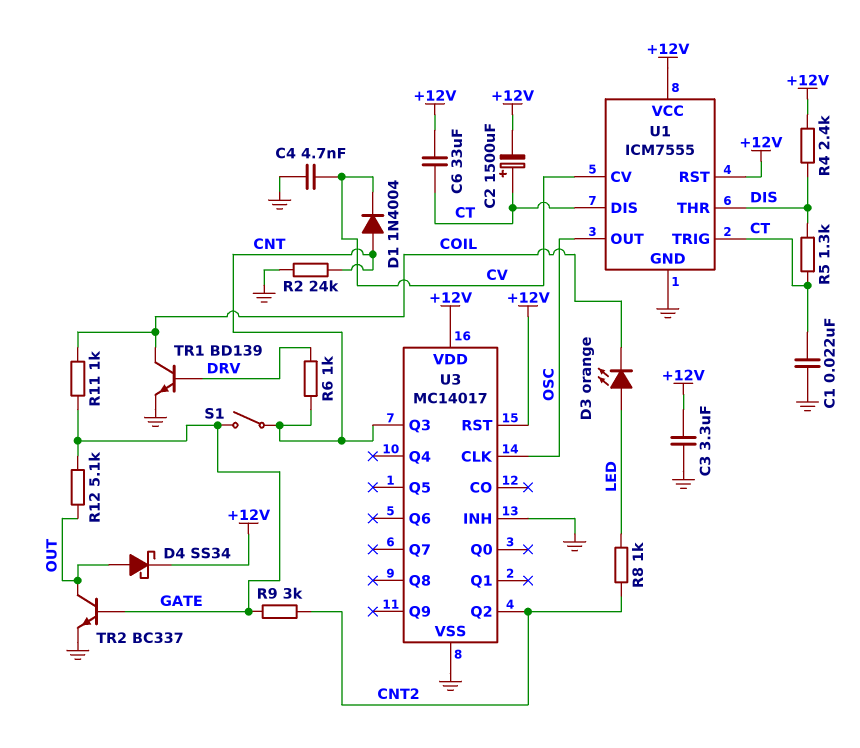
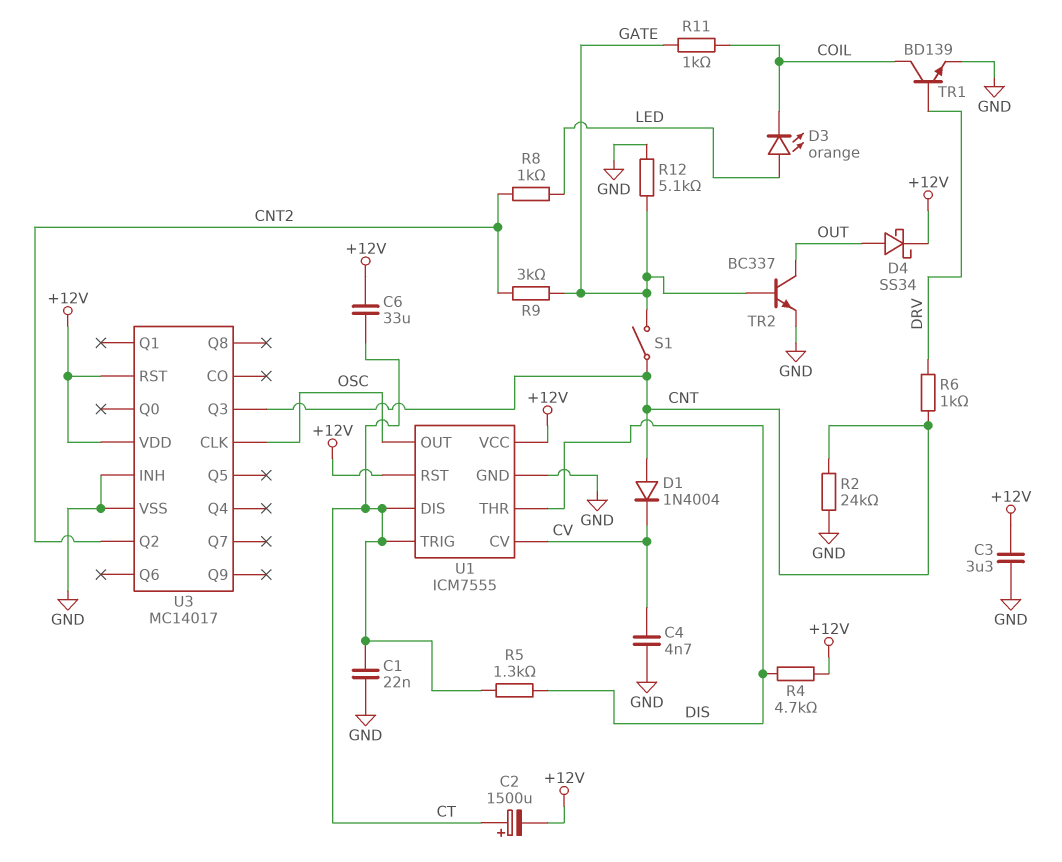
R4: 2.4k (+12V, DIS) -> 4.7k (+12V, DIS)
R12: 5.1k (GATE, OUT) -> 5.1k (GATE, GND)

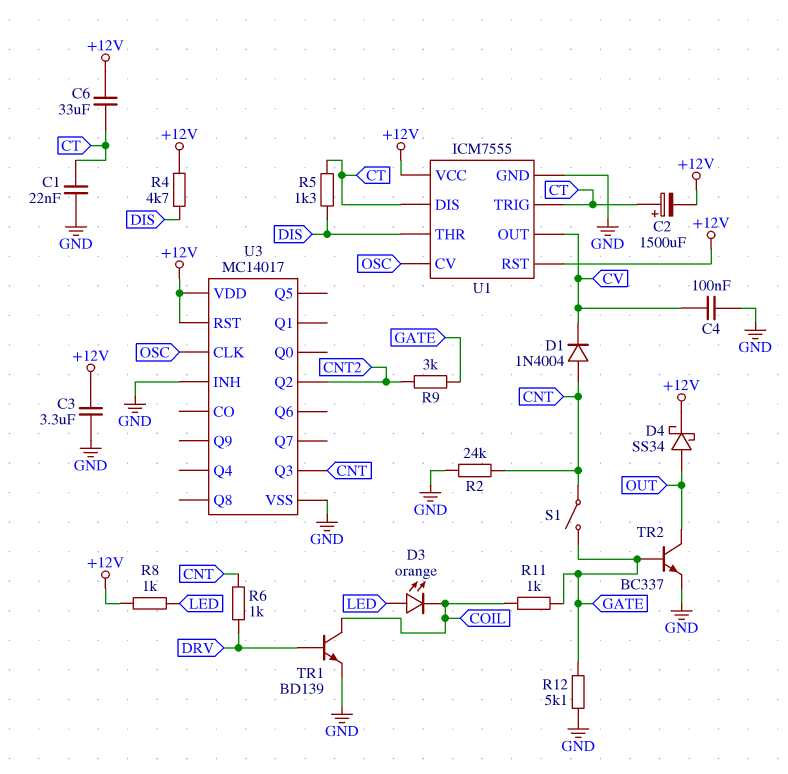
C4: 4.7nF (CV, GND) -> 100nF (CV, GND)
R8: 1k (CNT2, LED) -> 1k (+12V, LED)
U1 pin CV: CV -> OSC
U1 pin OUT: OSC -> CV

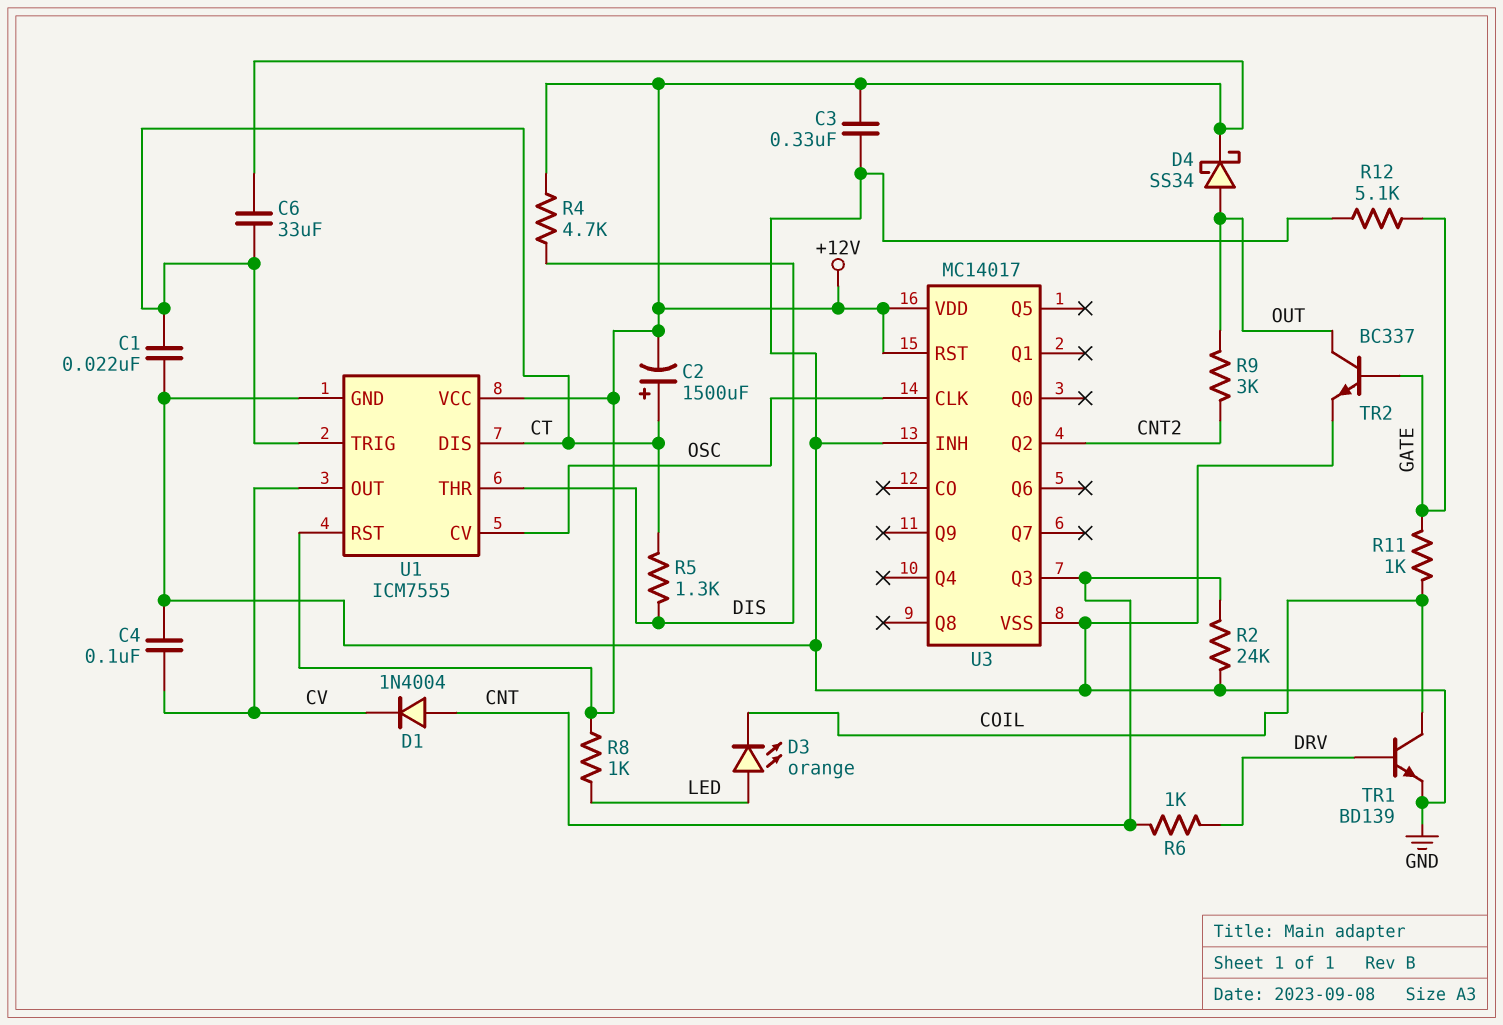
C3: 3.3uF (+12V, GND) -> 330nF (+12V, GND)
R9: 3k (CNT2, GATE) -> 3k (CNT2, OUT)
S1: switch (CNT, GATE) -> none

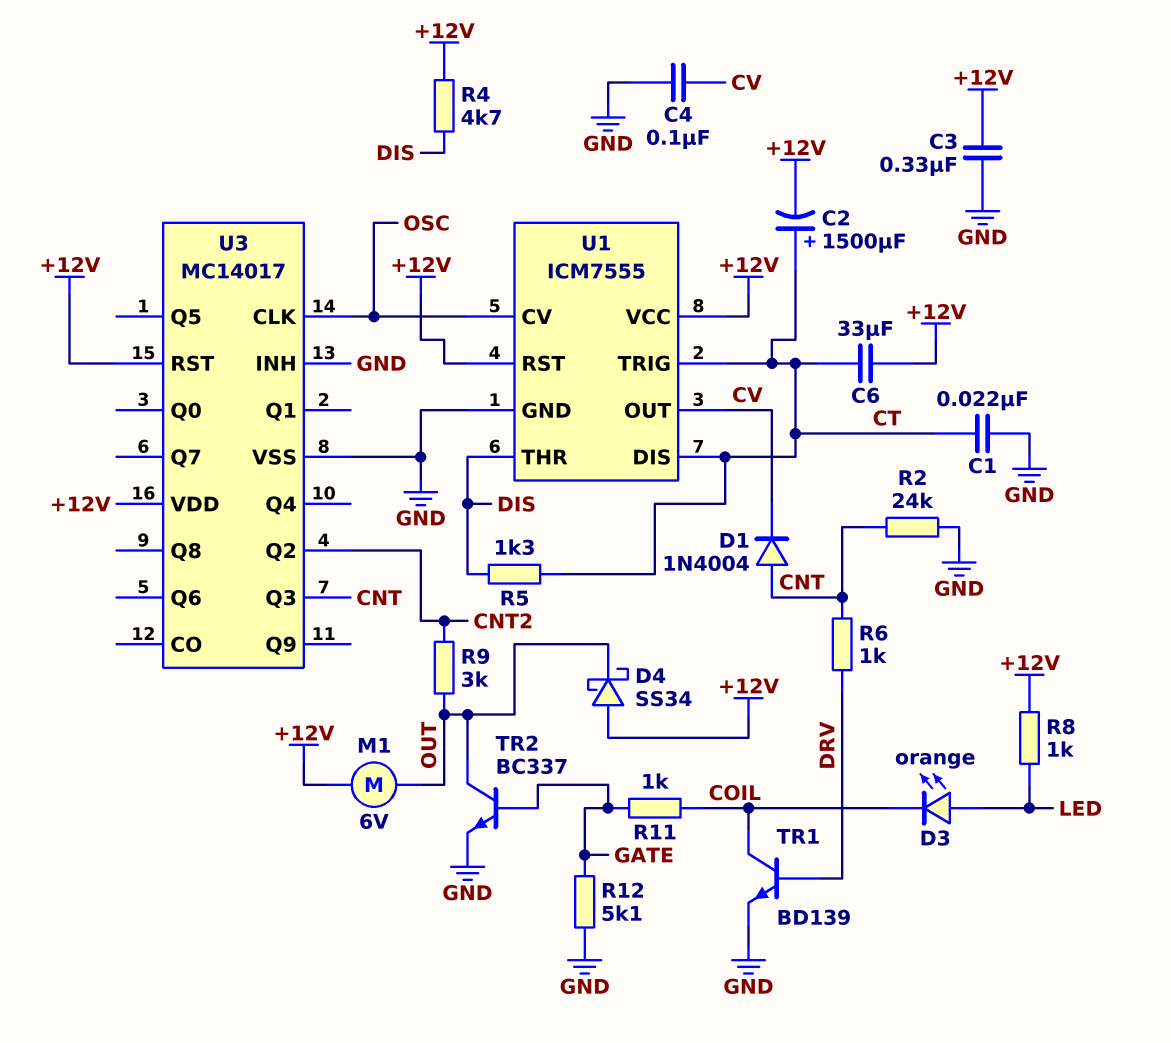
D4: schottky SS34 (A OUT, K +12V) -> schottky SS34 (A +12V, K OUT)
M1: none -> motor 6V (+12V, OUT)

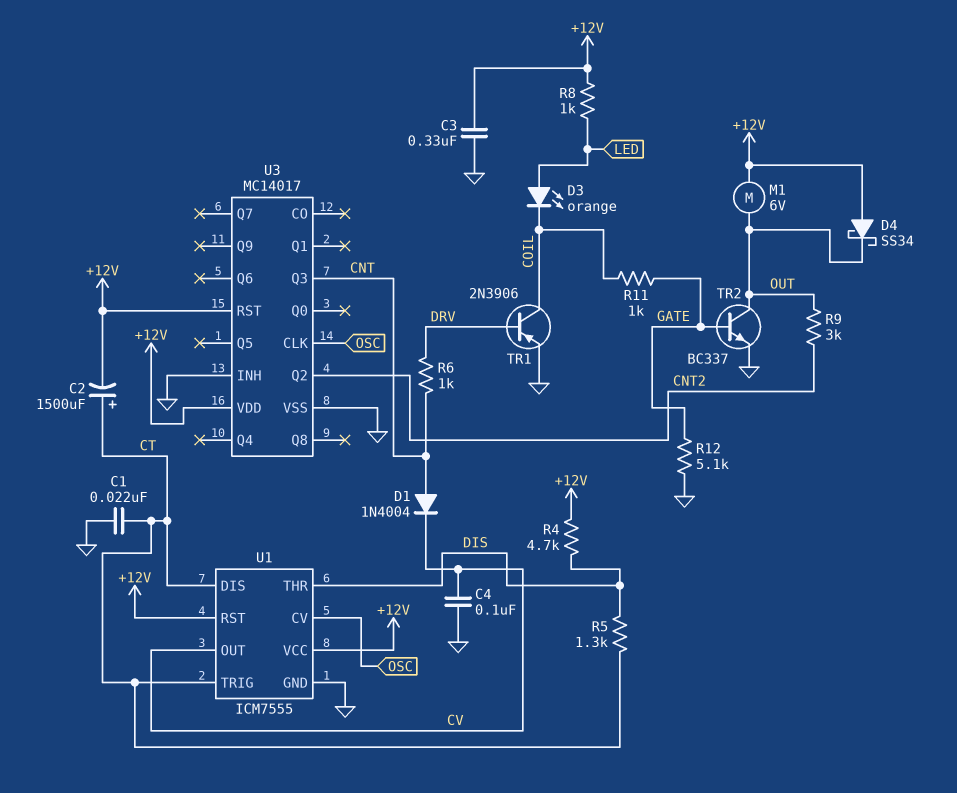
C6: 33uF (+12V, CT) -> none
R2: 24k (CNT, GND) -> none
TR1: NPN BD139 (B DRV, C COIL, E GND) -> PNP 2N3906 (B DRV, C COIL, E GND)

